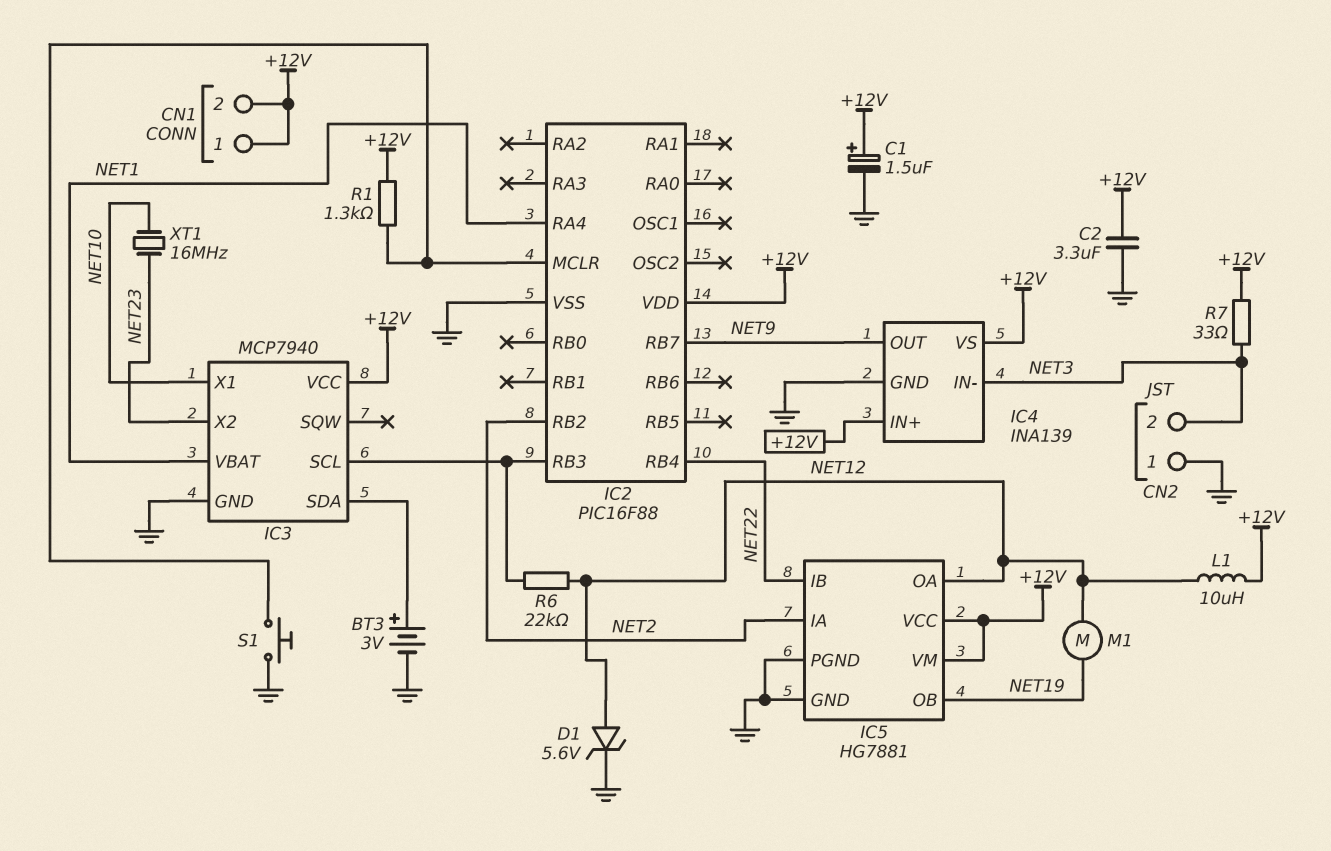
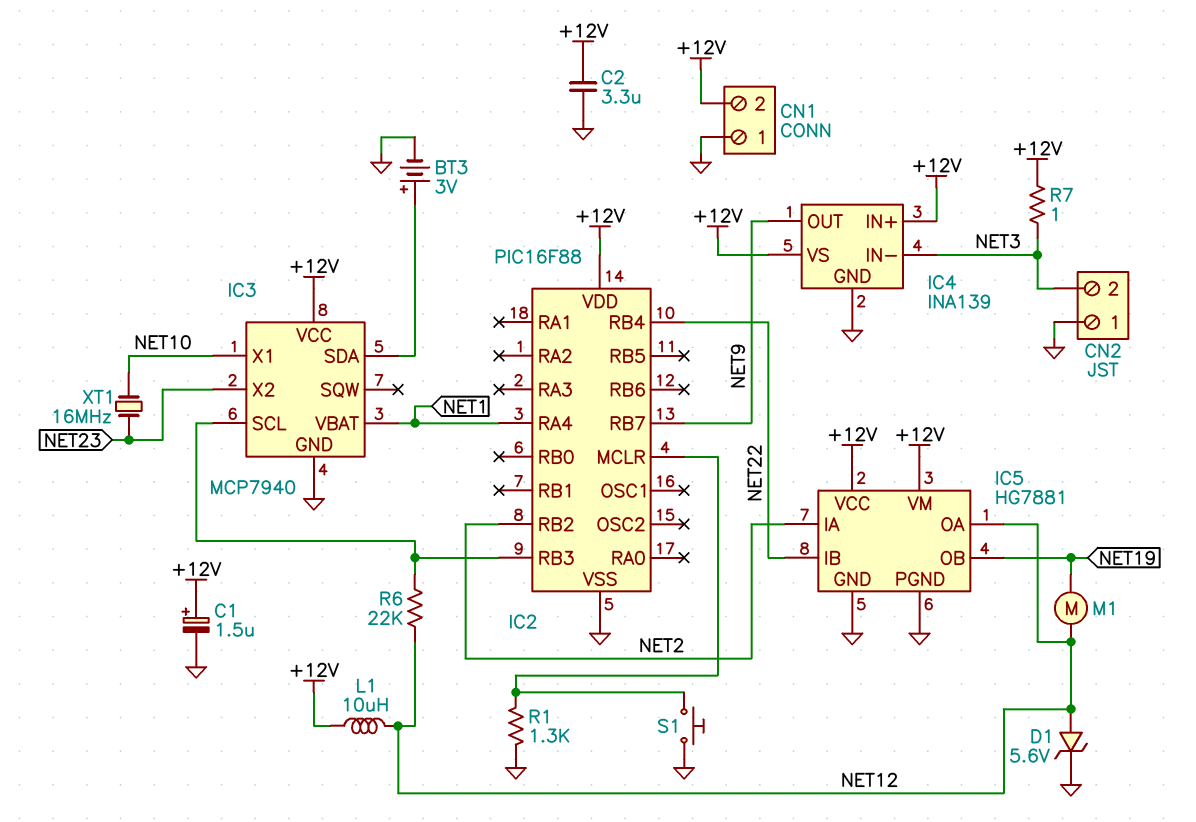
CN1 pin 1: +12V -> GND
R1: 1.3k (+12V, IC2/MCLR) -> 1.3k (GND, IC2/MCLR)
R7: 33 (+12V, NET3) -> 1 (+12V, NET3)

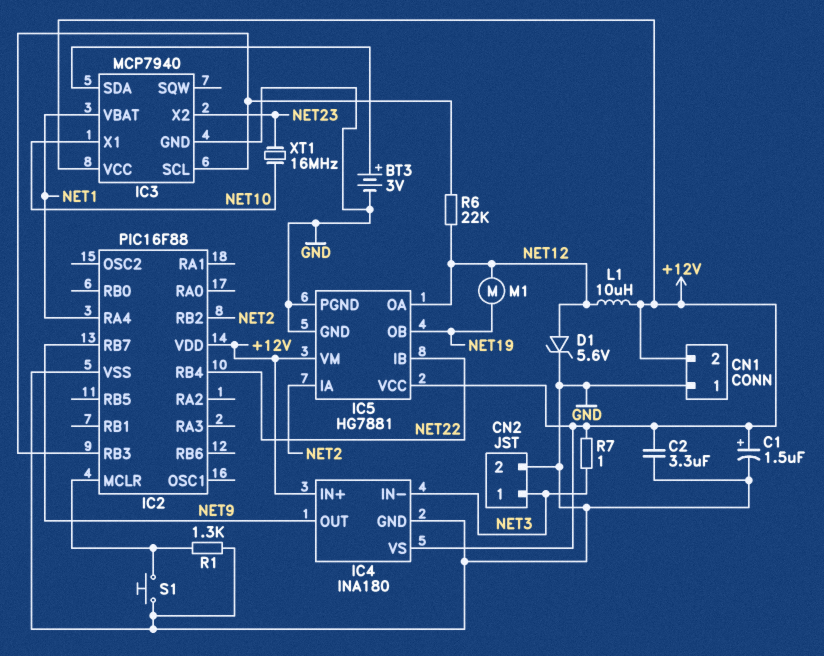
CN2 pin 1: GND -> NET3
CN2 pin 2: NET3 -> GND
IC4: INA139 -> INA180

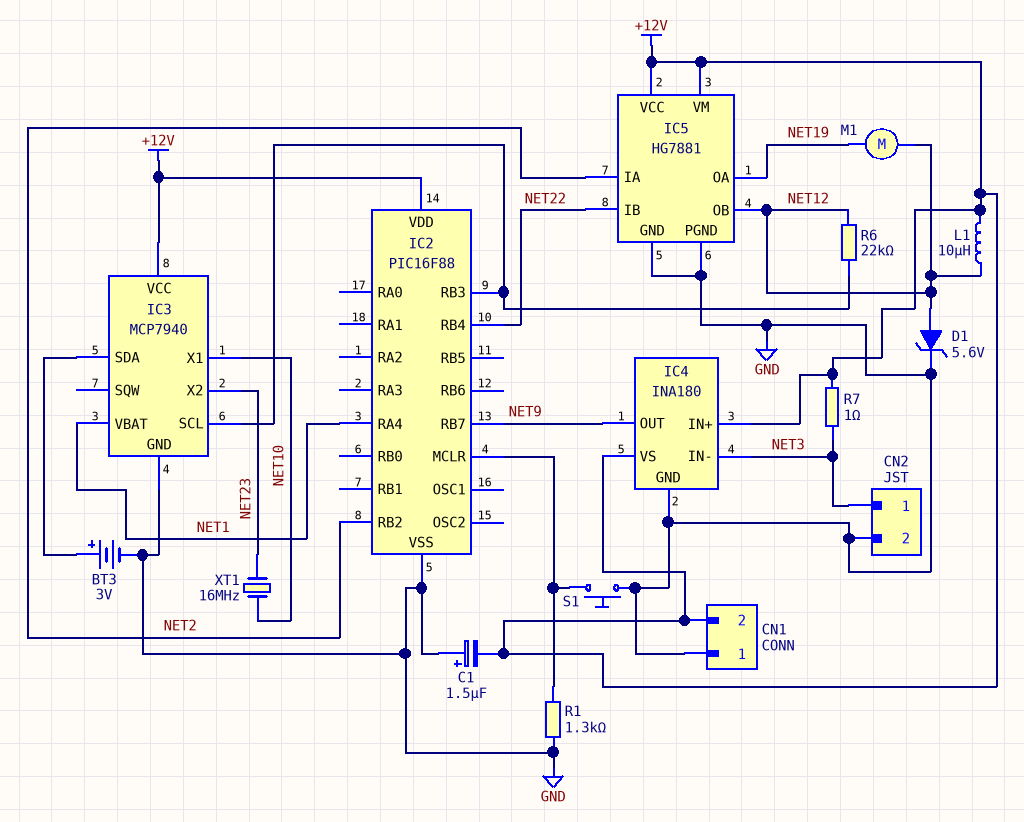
C1: 1.5uF (plus +12V, minus GND) -> 1.5uF (plus GND, minus +12V)
C2: 3.3uF (+12V, GND) -> none
IC5 pin OA: NET12 -> NET19
IC5 pin OB: NET19 -> NET12

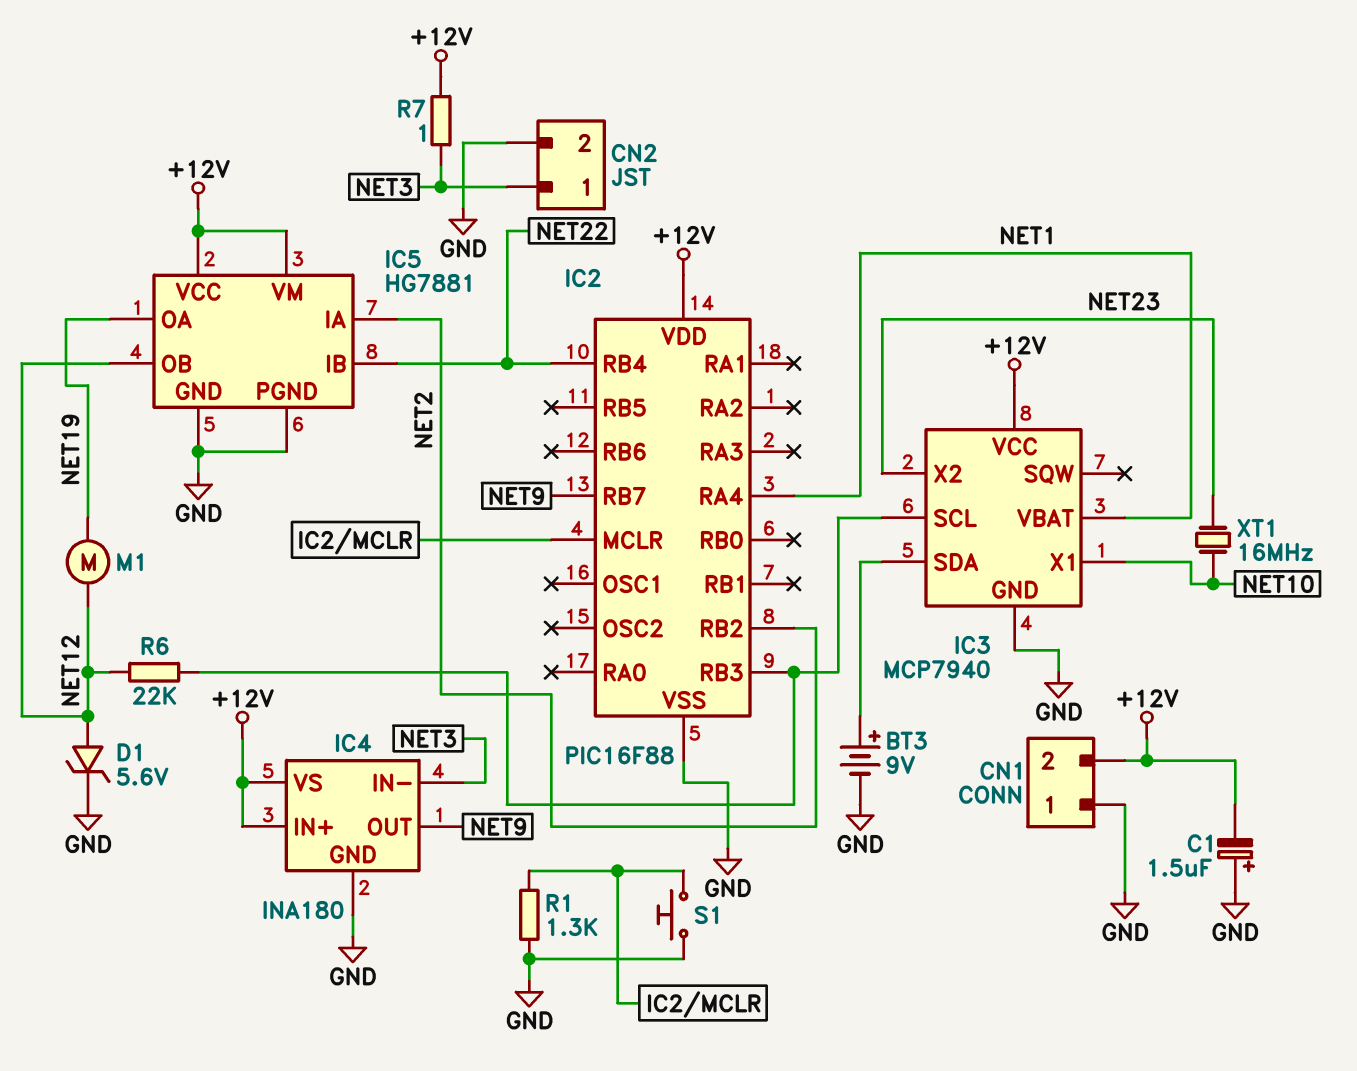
BT3: 3V (plus IC3/SDA, minus GND) -> 9V (plus IC3/SDA, minus GND)
L1: 10uH (+12V, NET12) -> none

